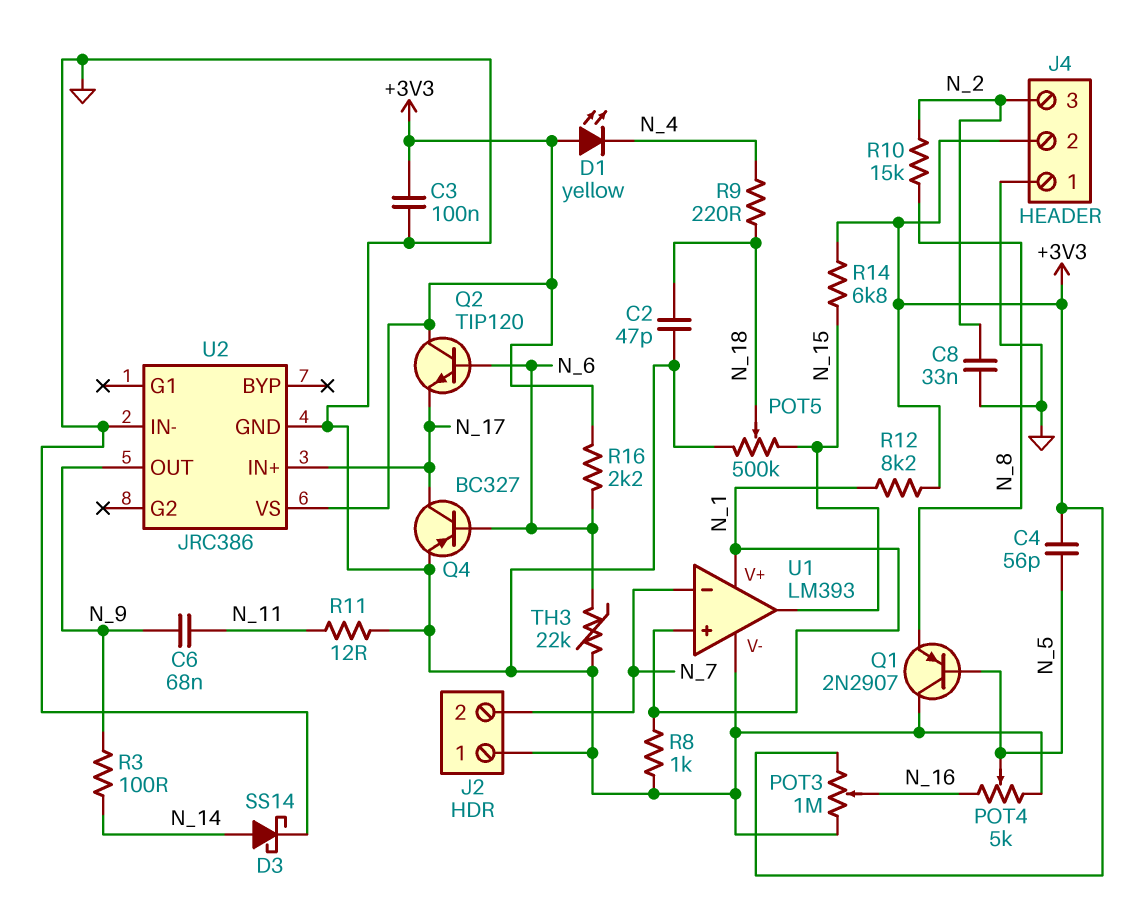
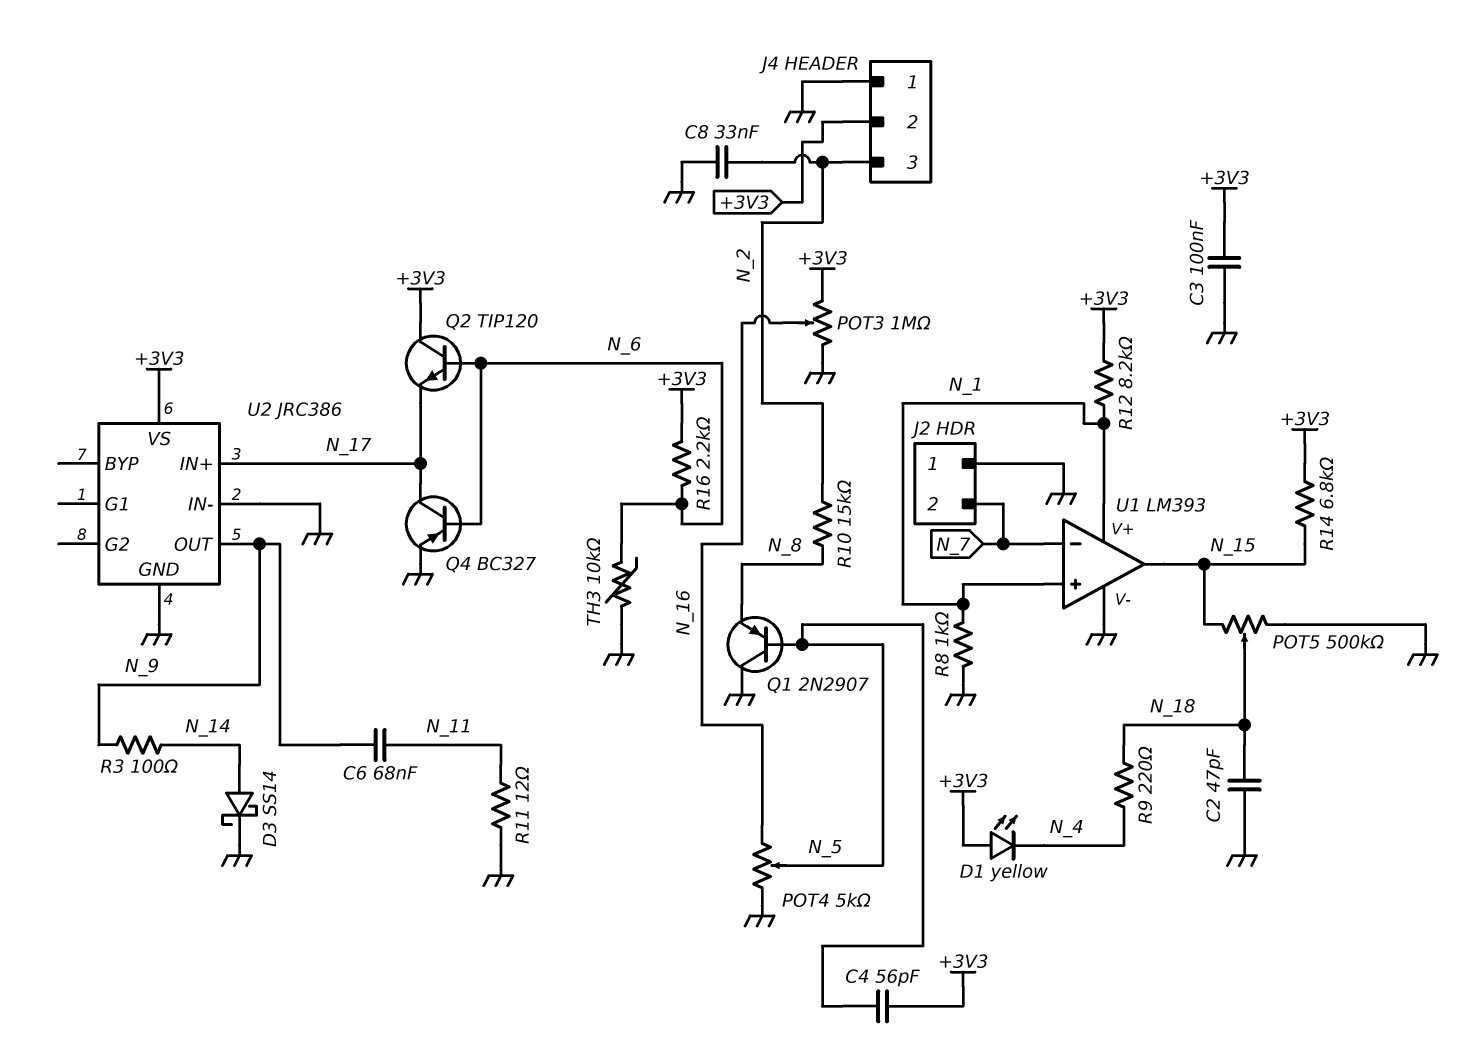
TH3: 22k (GND, N_6) -> 10k (GND, N_6)

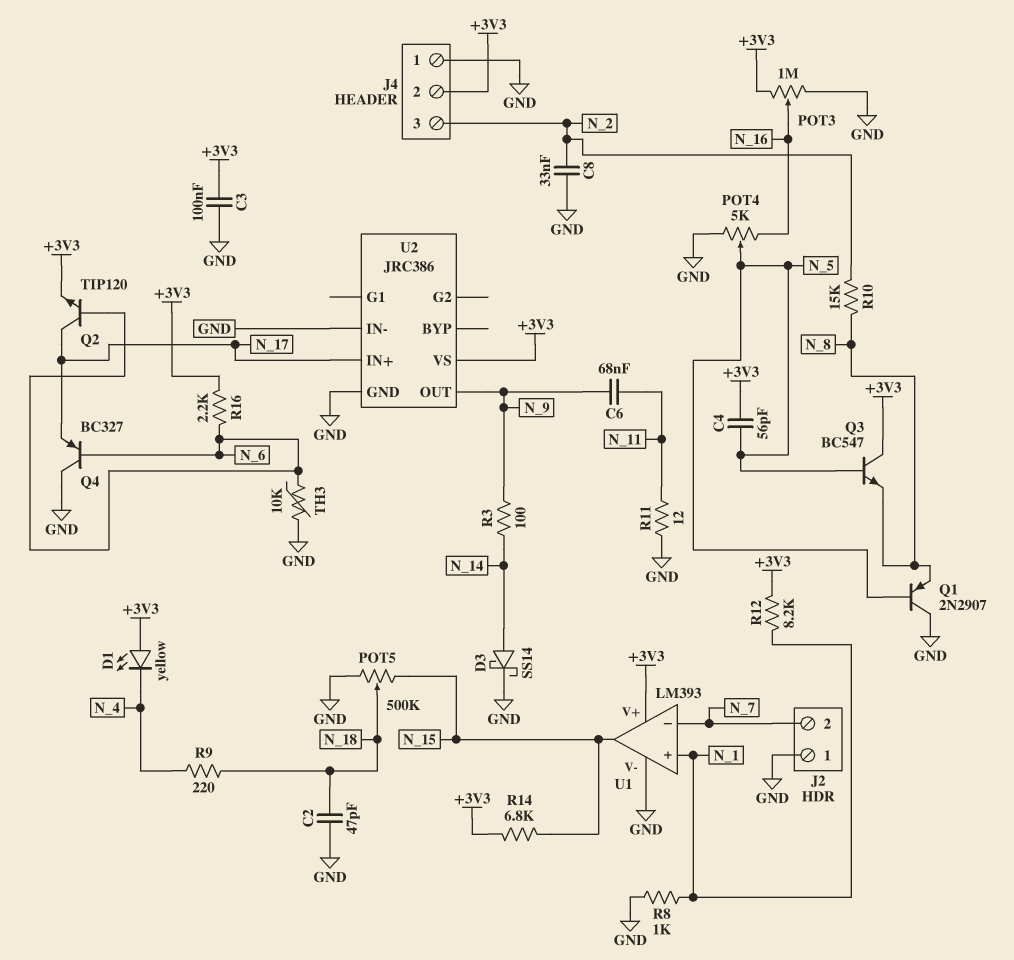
Q2: NPN TIP120 (B N_6, C +3V3, E N_17) -> NPN TIP120 (B N_6, C N_17, E +3V3)
Q3: none -> NPN BC547 (B N_5, C +3V3, E N_8)
Q4: PNP BC327 (B N_6, C N_17, E GND) -> PNP BC327 (B N_6, C GND, E N_17)
U1 pin V+: N_1 -> +3V3

